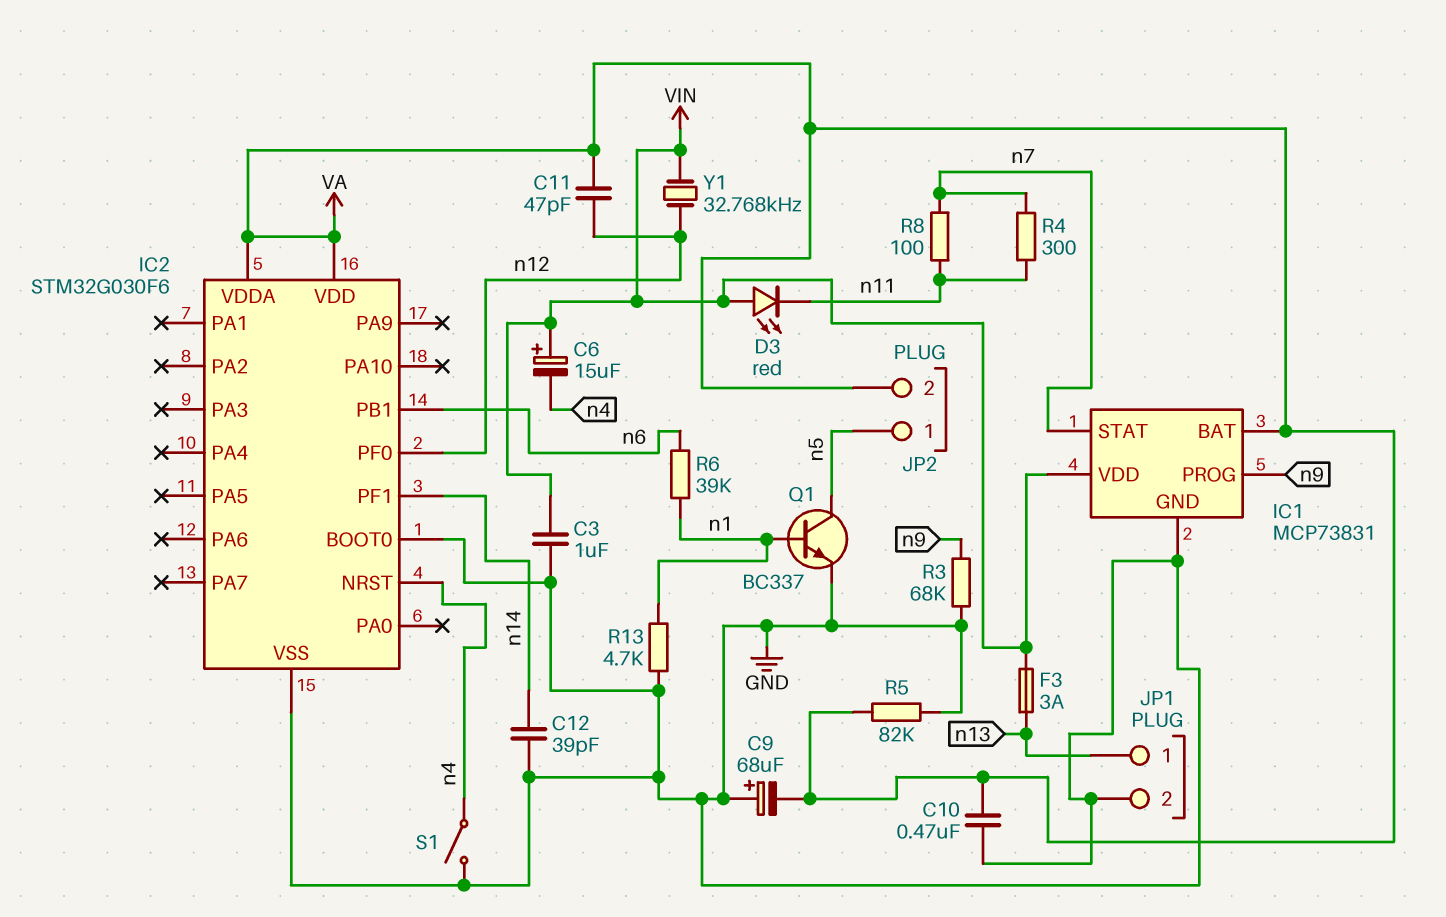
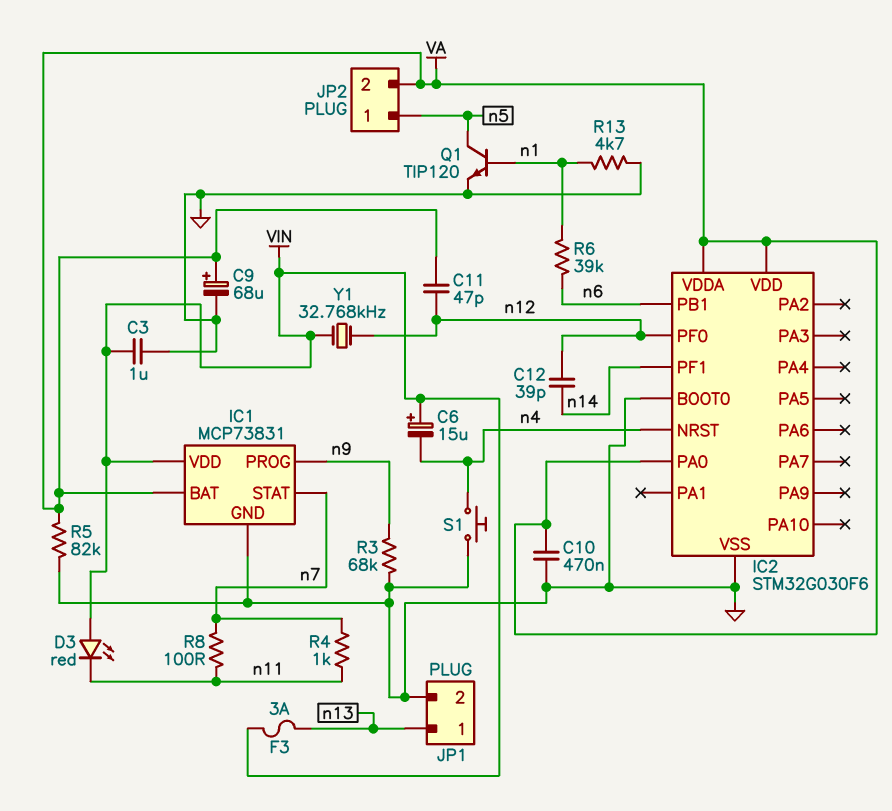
C9: 68uF (plus GND, minus VA) -> 68uF (plus VA, minus GND)
C12: 39pF (GND, n14) -> 39pF (n12, n14)
IC2 pin PA0: none -> VA
Q1: NPN BC337 (B n1, C n5, E GND) -> NPN TIP120 (B n1, C n5, E GND)
R4: 300 (n7, n11) -> 1k (n7, n11)
S1: switch (GND, n4) -> button (GND, n4)

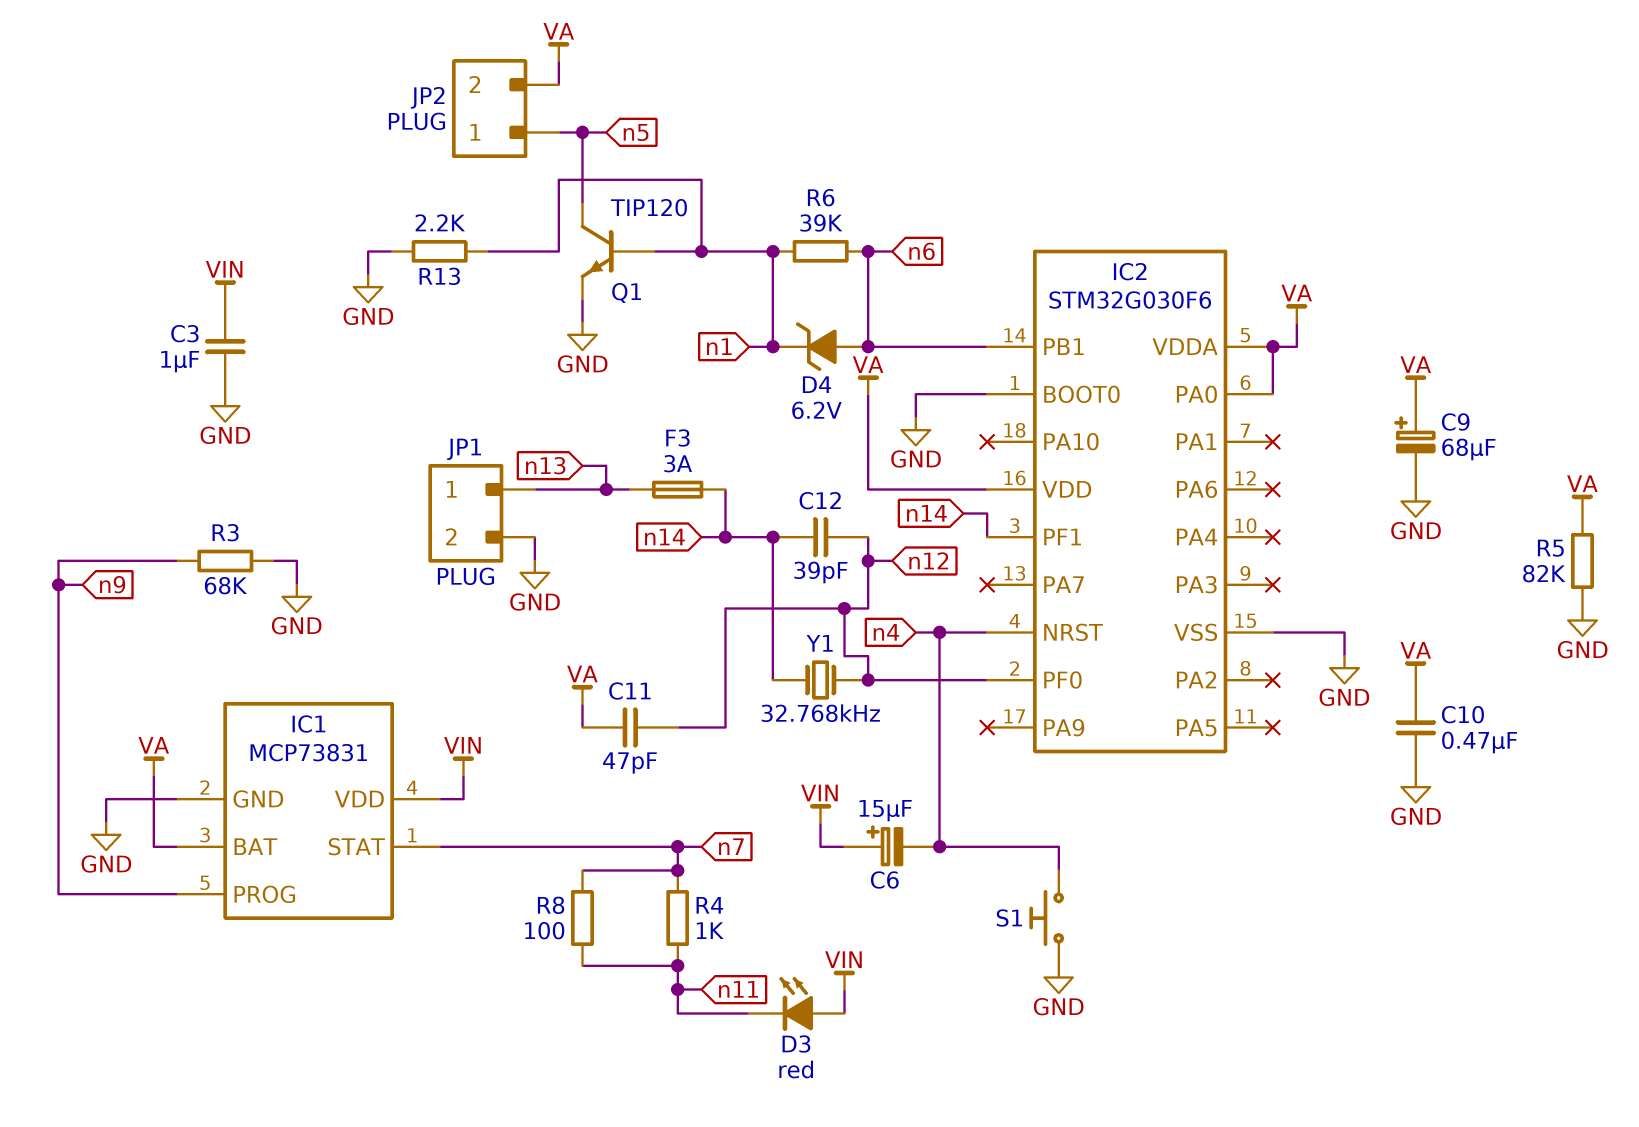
D4: none -> zener 6.2V (A n6, K n1)
F3: 3A (VIN, n13) -> 3A (n13, n14)
R13: 4.7k (GND, n1) -> 2.2k (GND, n1)
Y1: 32.768kHz (VIN, n12) -> 32.768kHz (n12, n14)

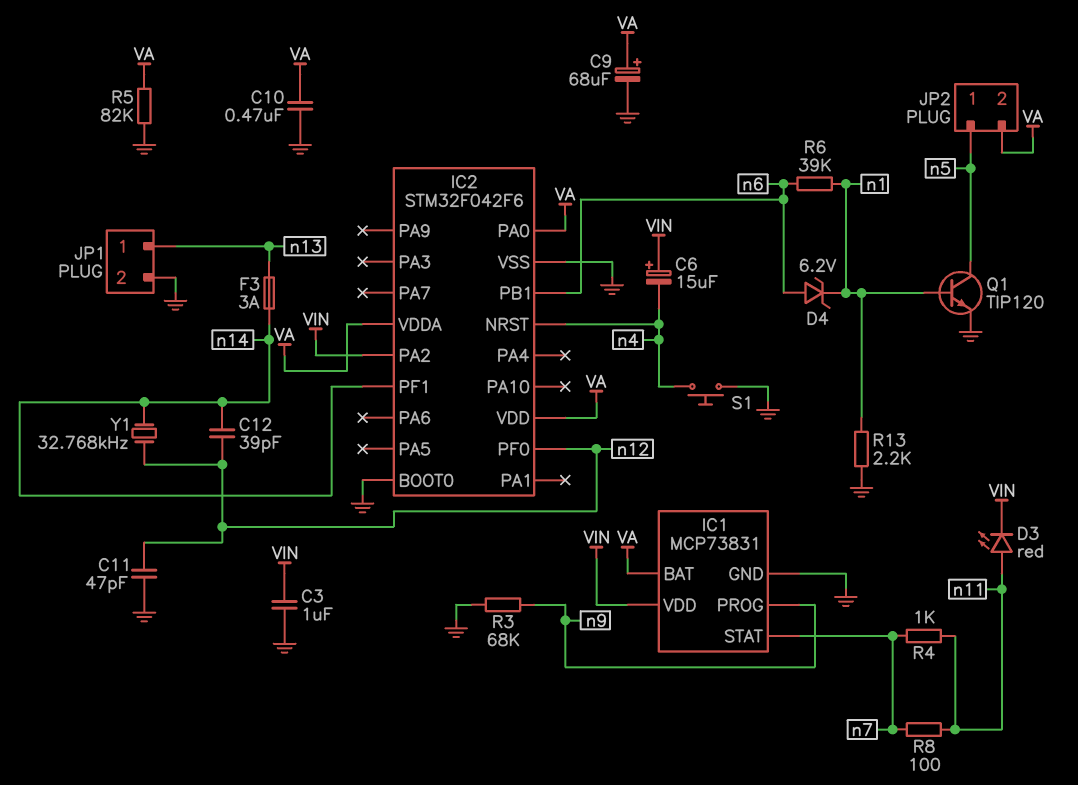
C11: 47pF (VA, n12) -> 47pF (GND, n12)
D3: LED red (A VIN, K n11) -> LED red (A n11, K VIN)
IC2: STM32G030F6 -> STM32F042F6
IC2 pin PA2: none -> VIN

